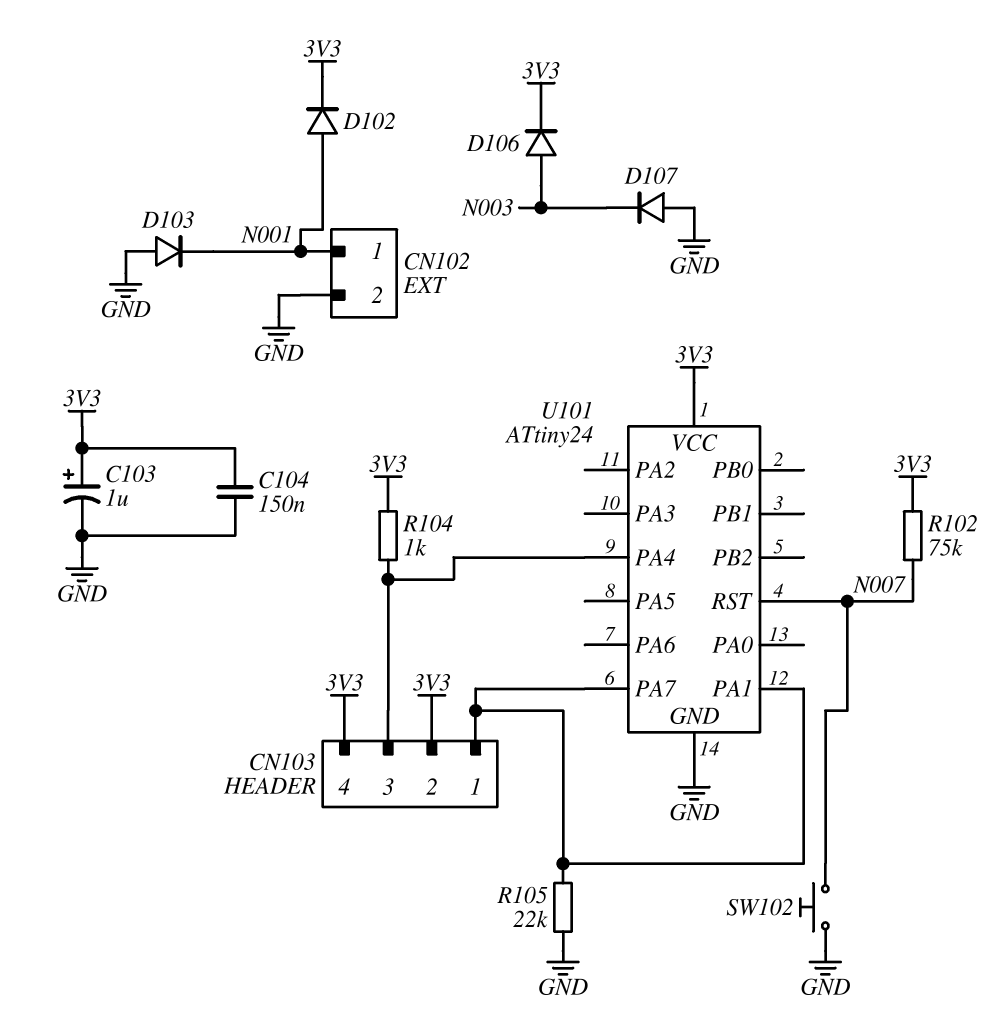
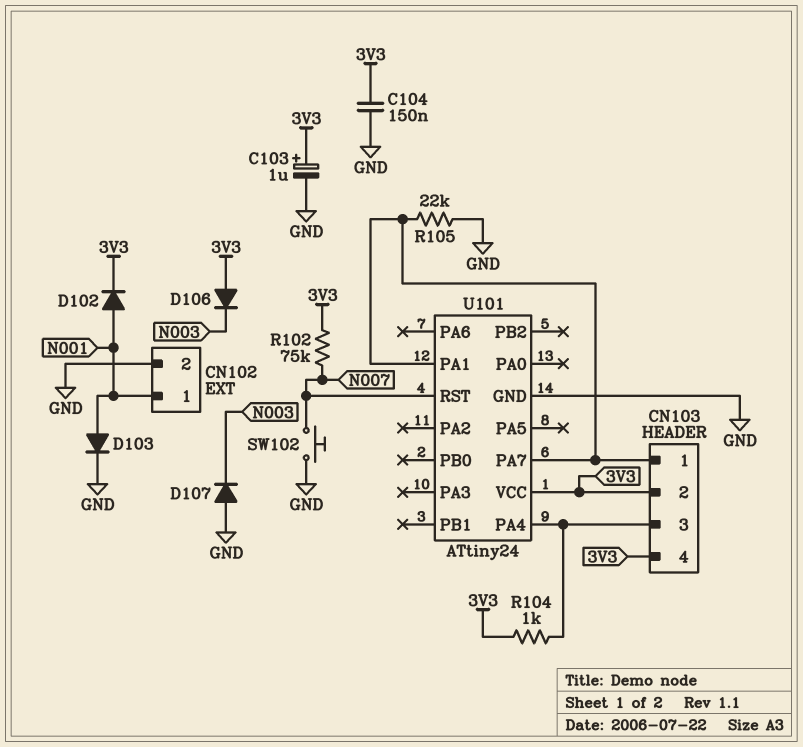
D103: diode (A GND, K N001) -> diode (A N001, K GND)
D106: diode (A N003, K 3V3) -> diode (A 3V3, K N003)

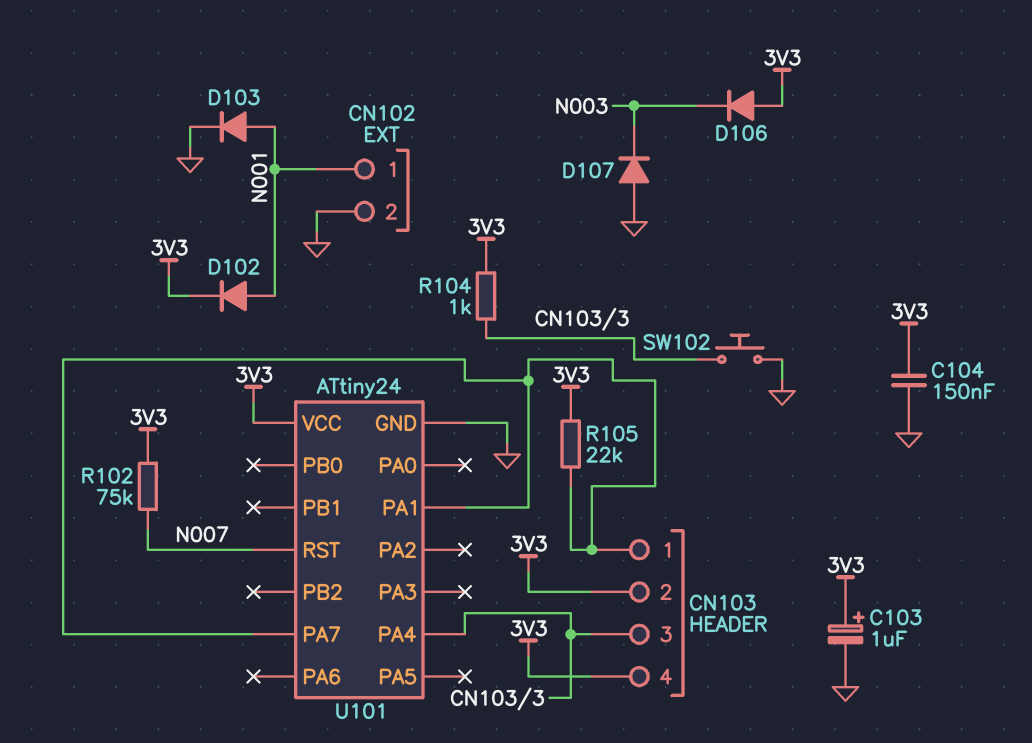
R105: 22k (CN103/1, GND) -> 22k (3V3, CN103/1)
SW102: button (GND, N007) -> button (CN103/3, GND)

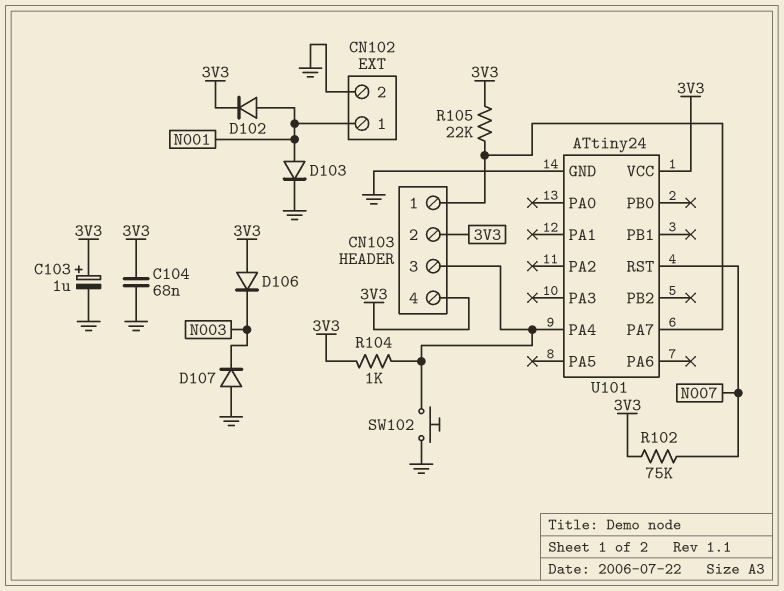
C104: 150nF (3V3, GND) -> 68nF (3V3, GND)
U101 pin PA1: CN103/1 -> none

